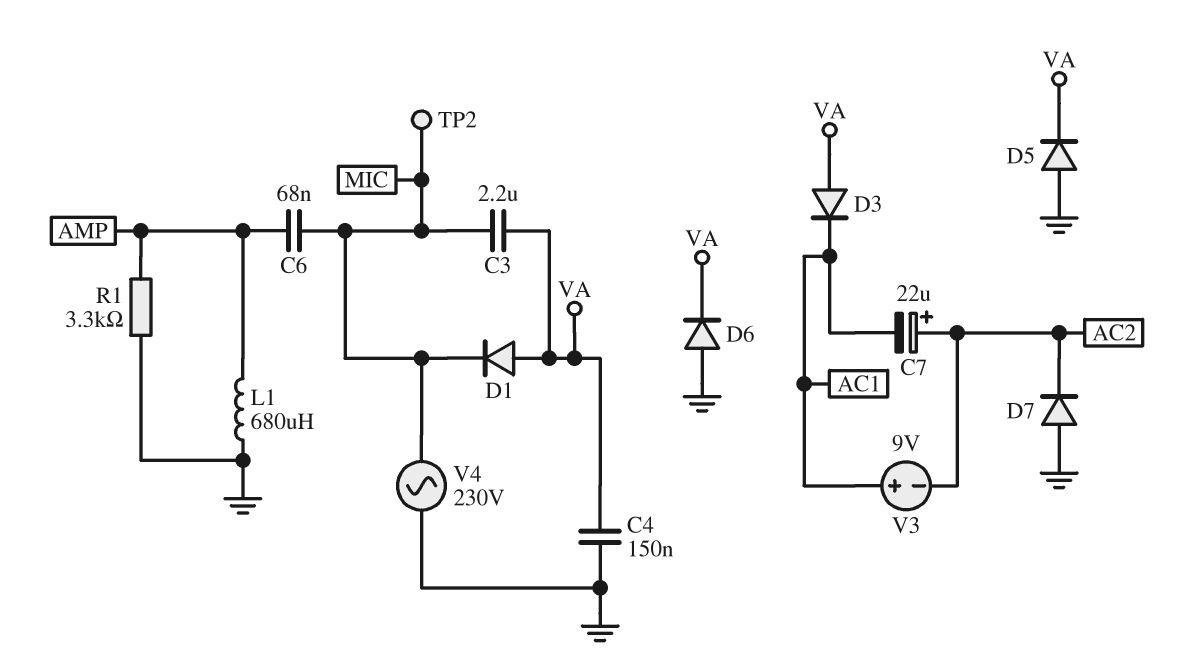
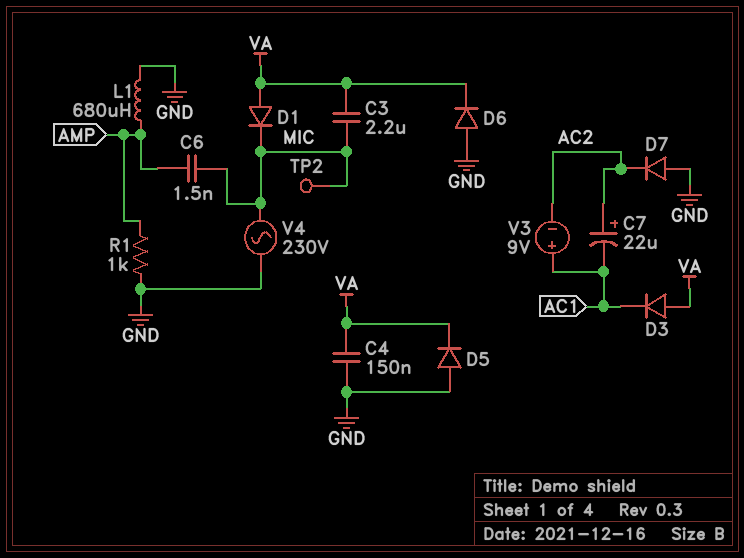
C6: 68nF (AMP, MIC) -> 1.5nF (AMP, MIC)
R1: 3.3k (AMP, GND) -> 1k (AMP, GND)

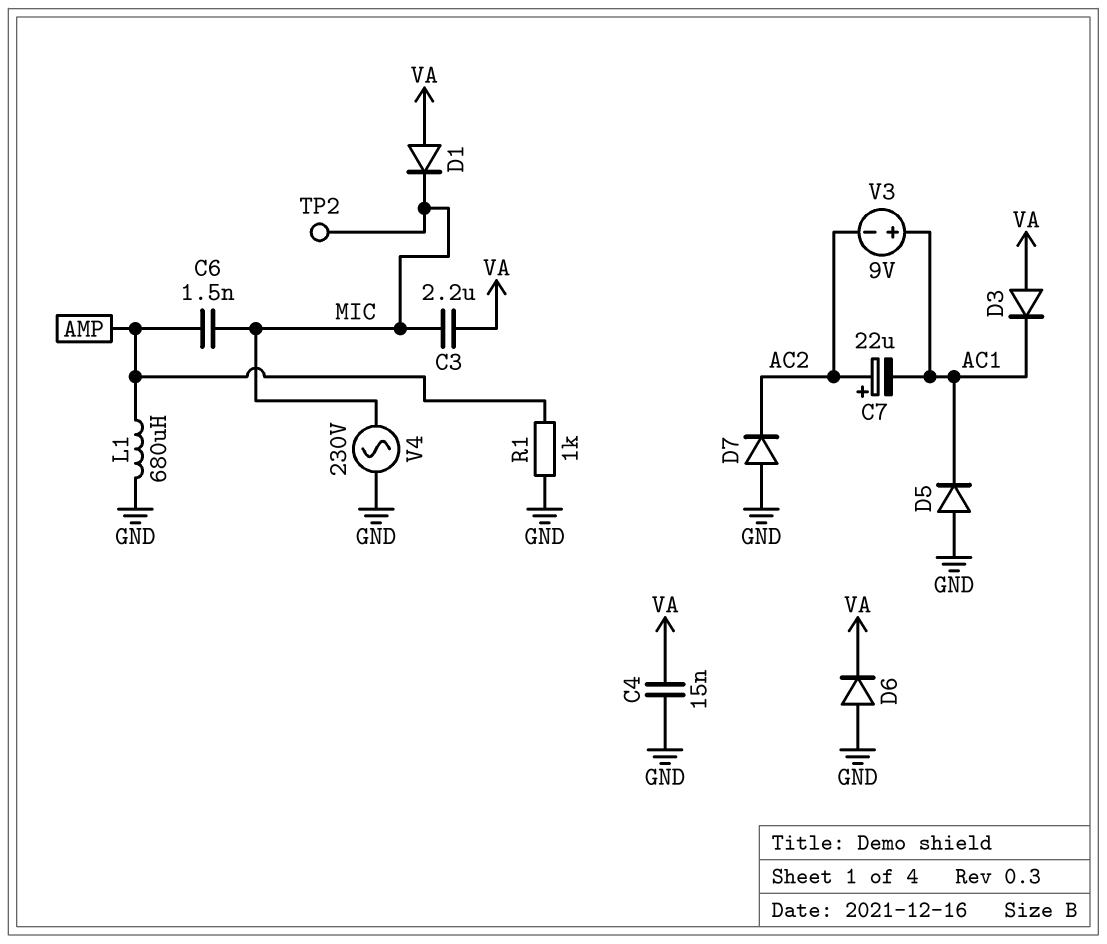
C4: 150nF (GND, VA) -> 15nF (GND, VA)
D5: diode (A GND, K VA) -> diode (A GND, K AC1)

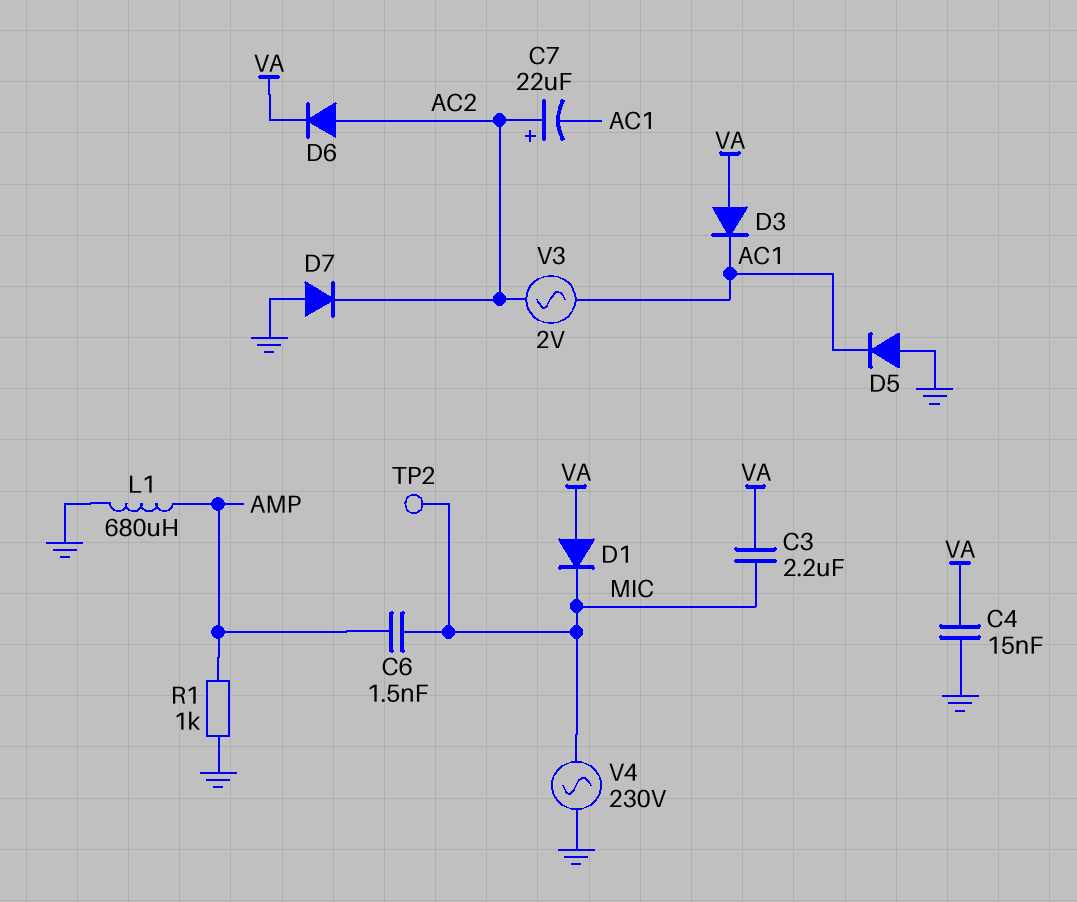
D6: diode (A GND, K VA) -> diode (A AC2, K VA)
V3: 9V (plus AC1, minus AC2) -> AC 2V (AC1, AC2)

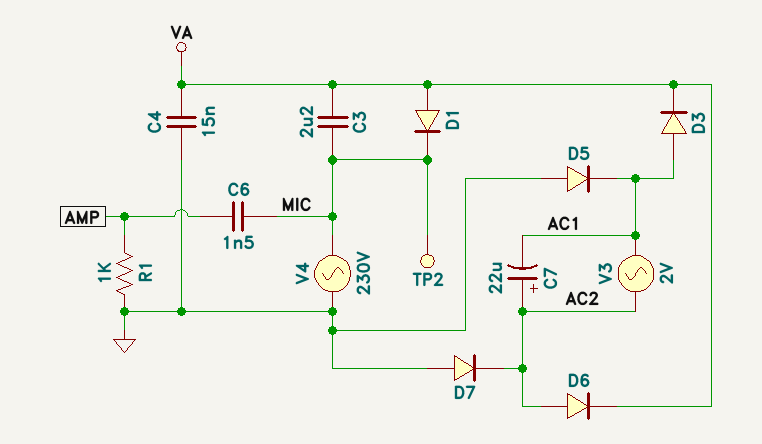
D3: diode (A VA, K AC1) -> diode (A AC1, K VA)
L1: 680uH (AMP, GND) -> none

